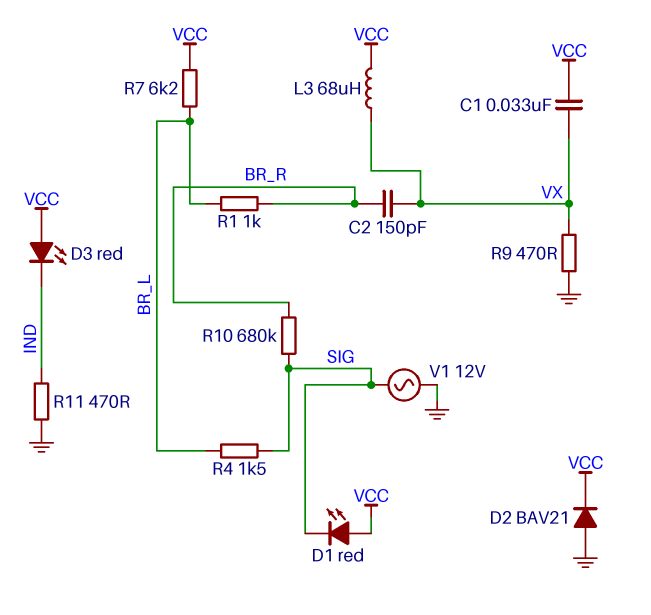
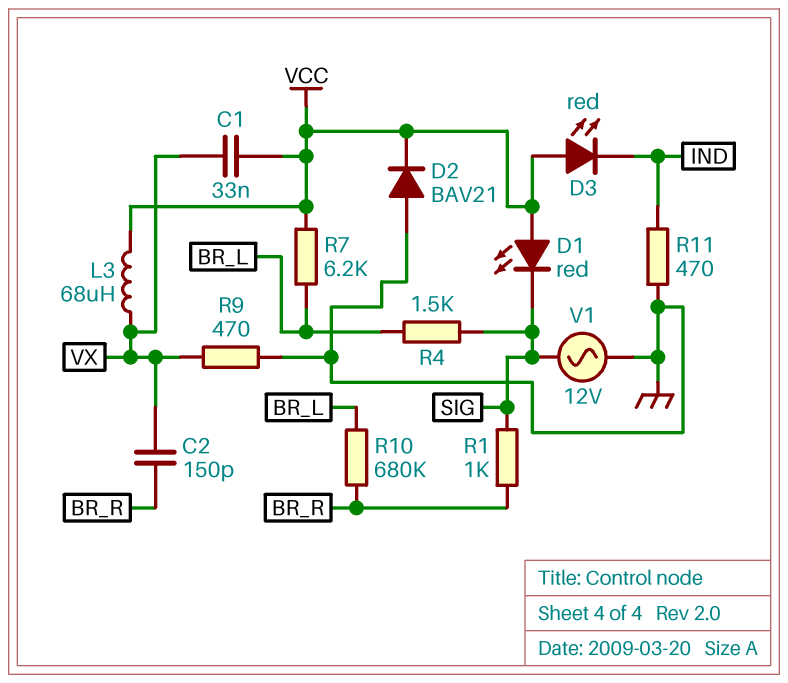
R1: 1k (BR_L, BR_R) -> 1k (BR_R, SIG)
R10: 680k (BR_R, SIG) -> 680k (BR_L, BR_R)

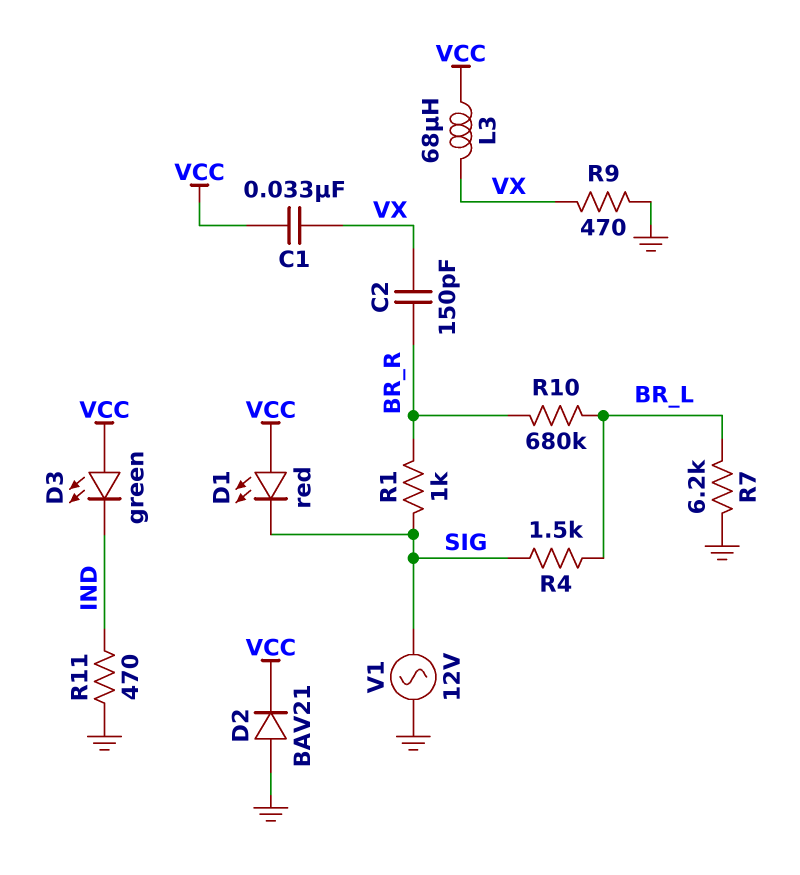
D3: LED red (A VCC, K IND) -> LED green (A VCC, K IND)
R7: 6.2k (BR_L, VCC) -> 6.2k (BR_L, GND)

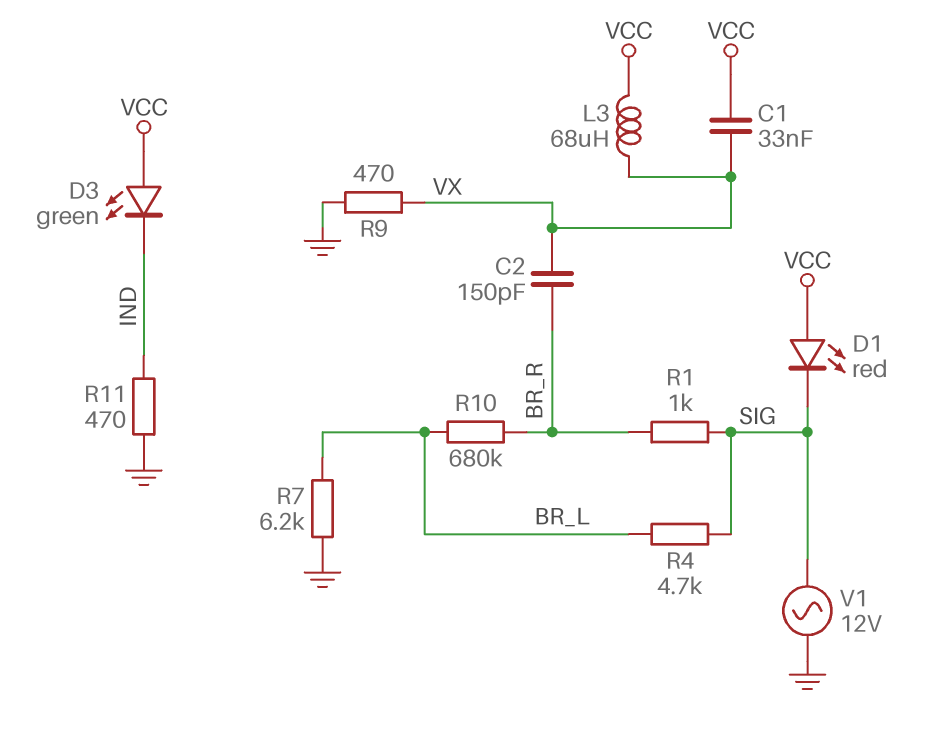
D2: diode BAV21 (A GND, K VCC) -> none
R4: 1.5k (BR_L, SIG) -> 4.7k (BR_L, SIG)

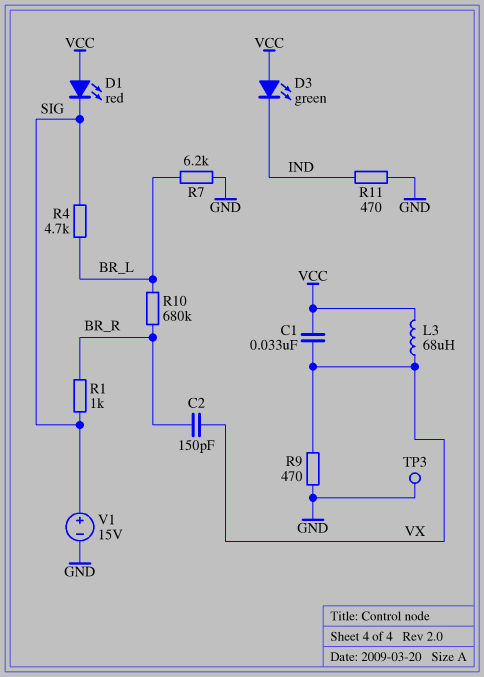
TP3: none -> test point (GND)
V1: AC 12V (GND, SIG) -> 15V (plus SIG, minus GND)

